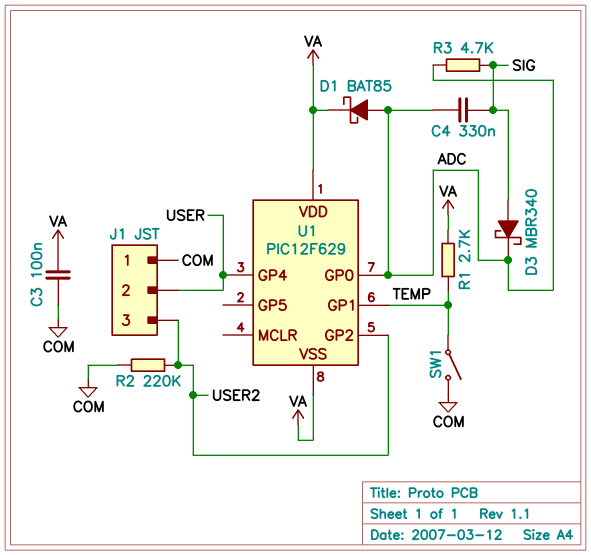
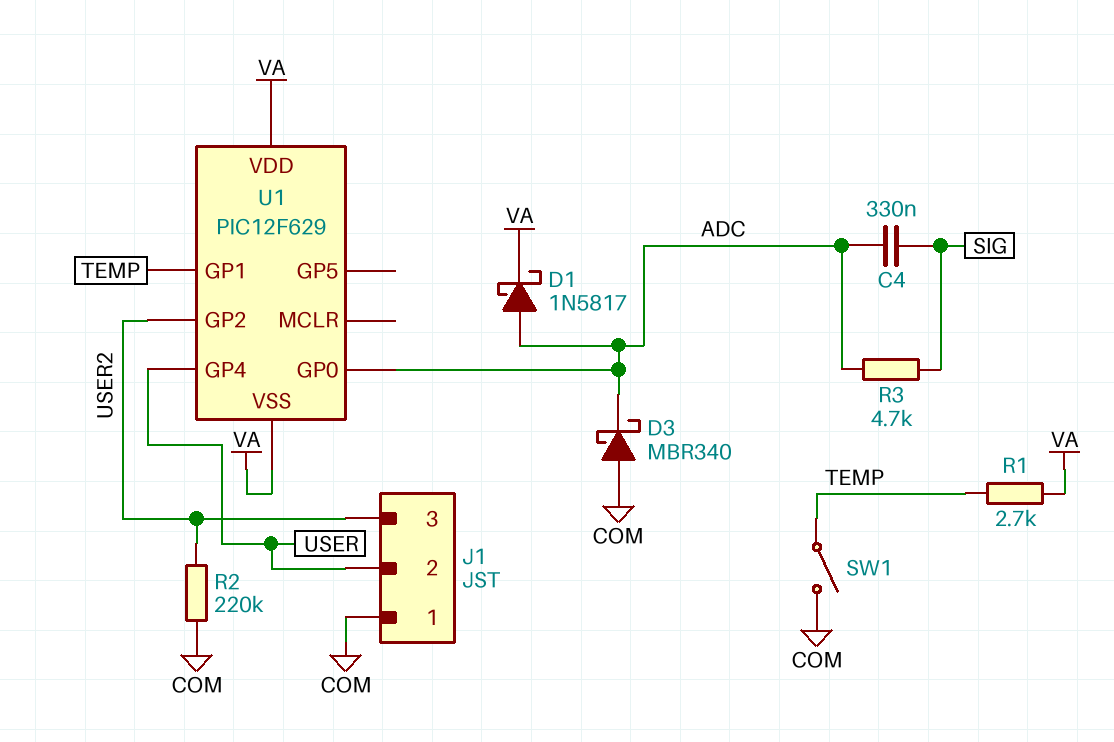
C3: 100nF (COM, VA) -> none
D1: schottky BAT85 (A ADC, K VA) -> schottky 1N5817 (A ADC, K VA)
D3: schottky MBR340 (A SIG, K ADC) -> schottky MBR340 (A COM, K ADC)

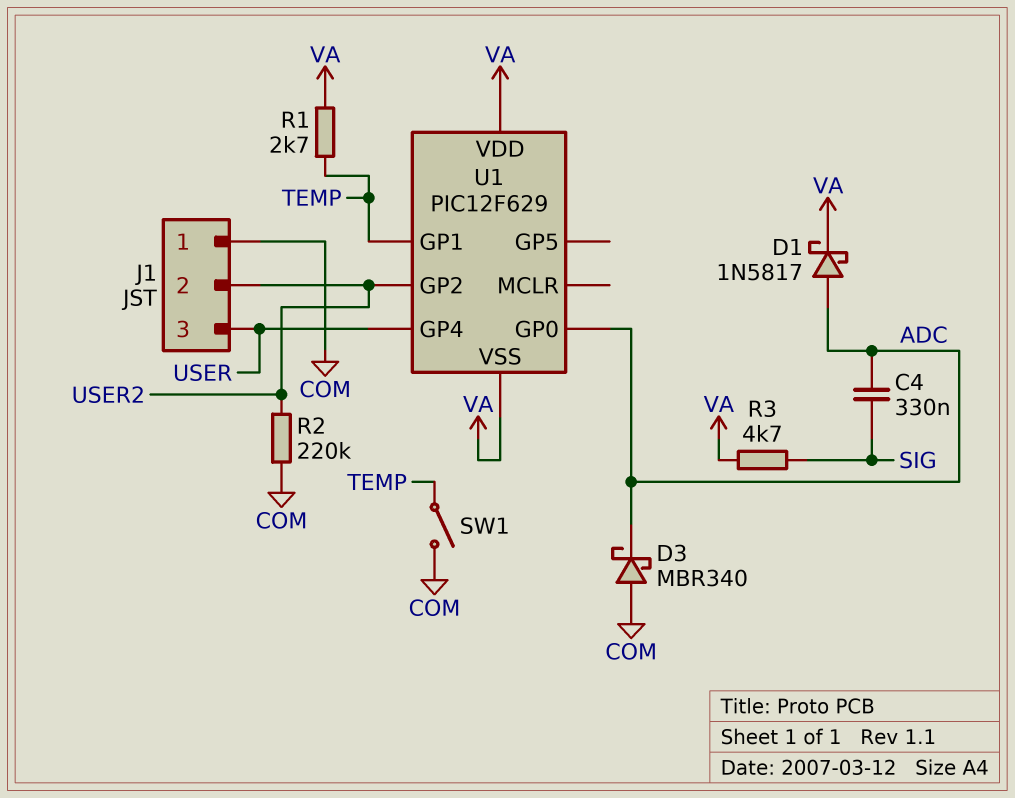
J1 pin 2: USER -> USER2
J1 pin 3: USER2 -> USER
R3: 4.7k (ADC, SIG) -> 4.7k (SIG, VA)

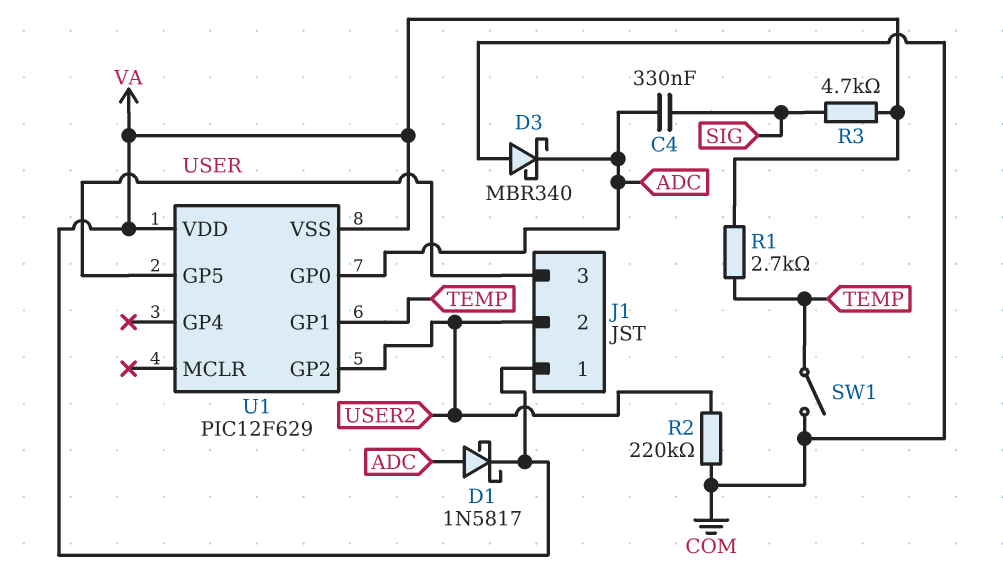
J1 pin 1: COM -> VA
U1 pin GP4: USER -> none
U1 pin GP5: none -> USER

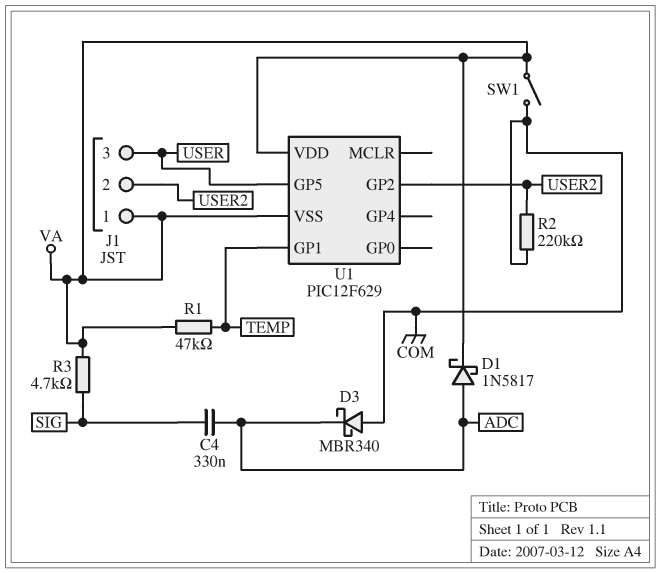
R1: 2.7k (TEMP, VA) -> 47k (TEMP, VA)
SW1: switch (COM, TEMP) -> switch (COM, VA)
U1 pin GP0: ADC -> none

